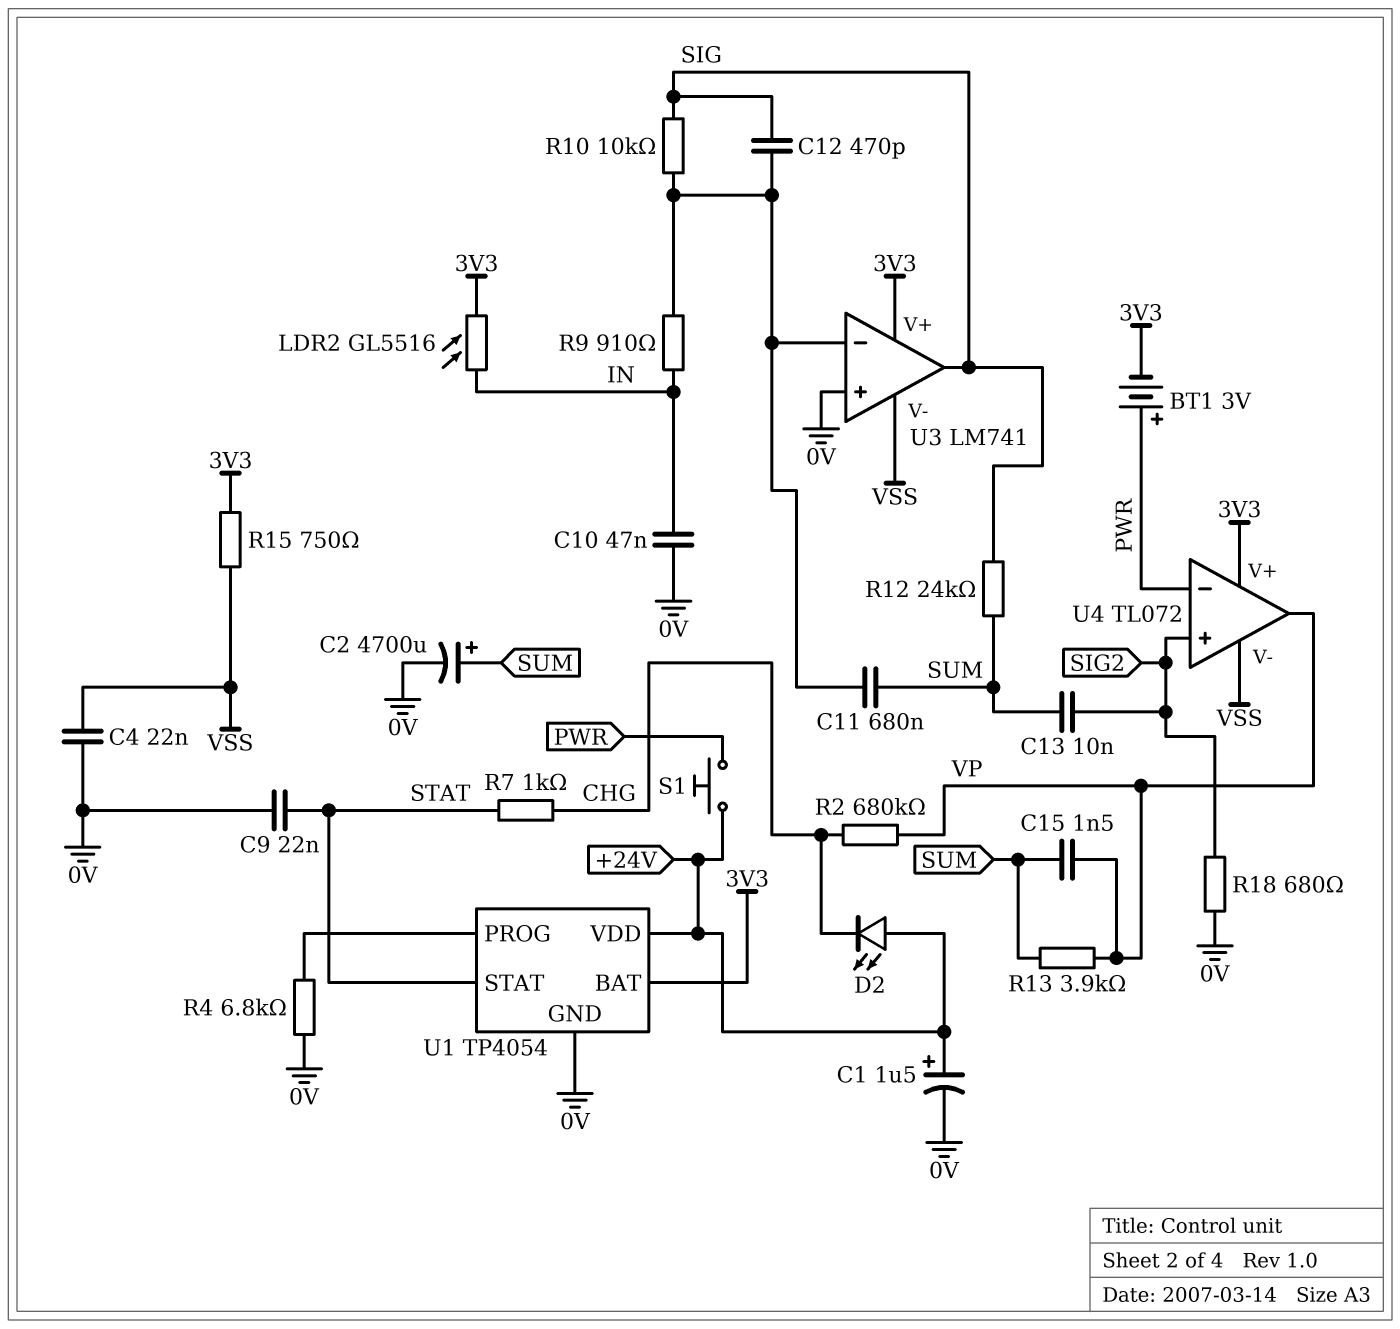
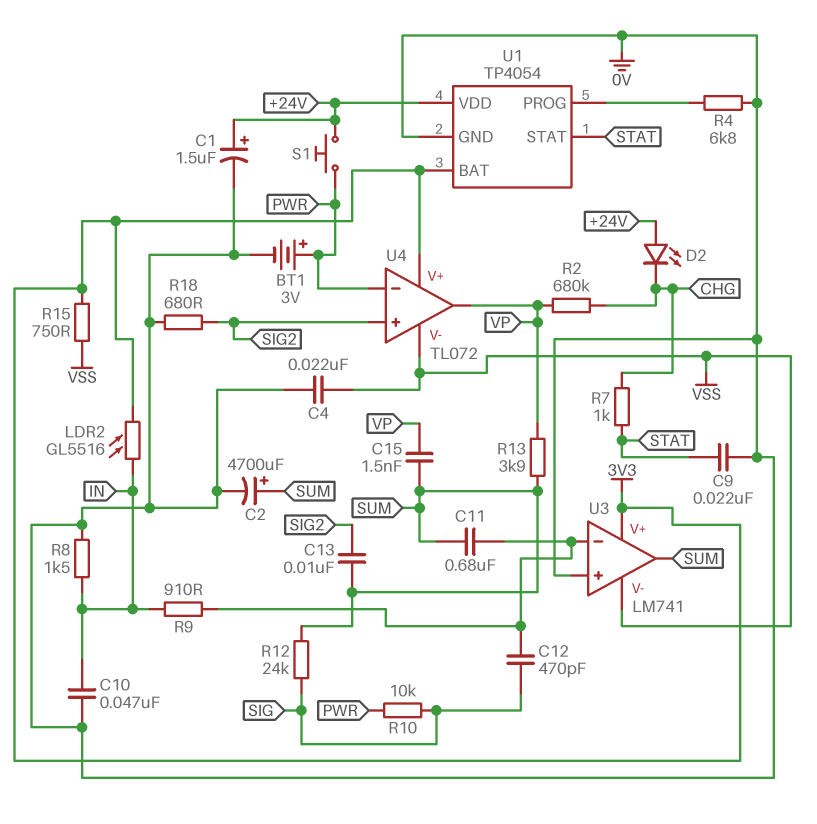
BT1: 3V (plus PWR, minus 3V3) -> 3V (plus PWR, minus 0V)
R8: none -> 1.5k (0V, IN)
R10: 10k (SIG, U3/in-) -> 10k (PWR, SIG)
U3 pin out: SIG -> SUM

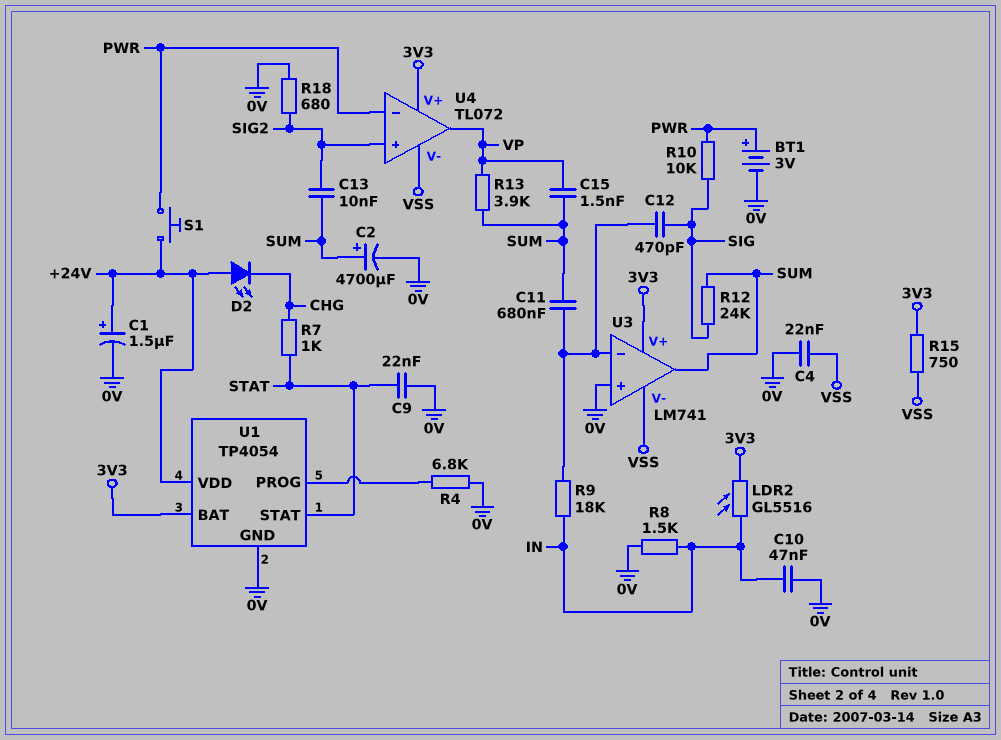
R2: 680k (CHG, VP) -> none
R9: 910 (IN, U3/in-) -> 18k (IN, U3/in-)

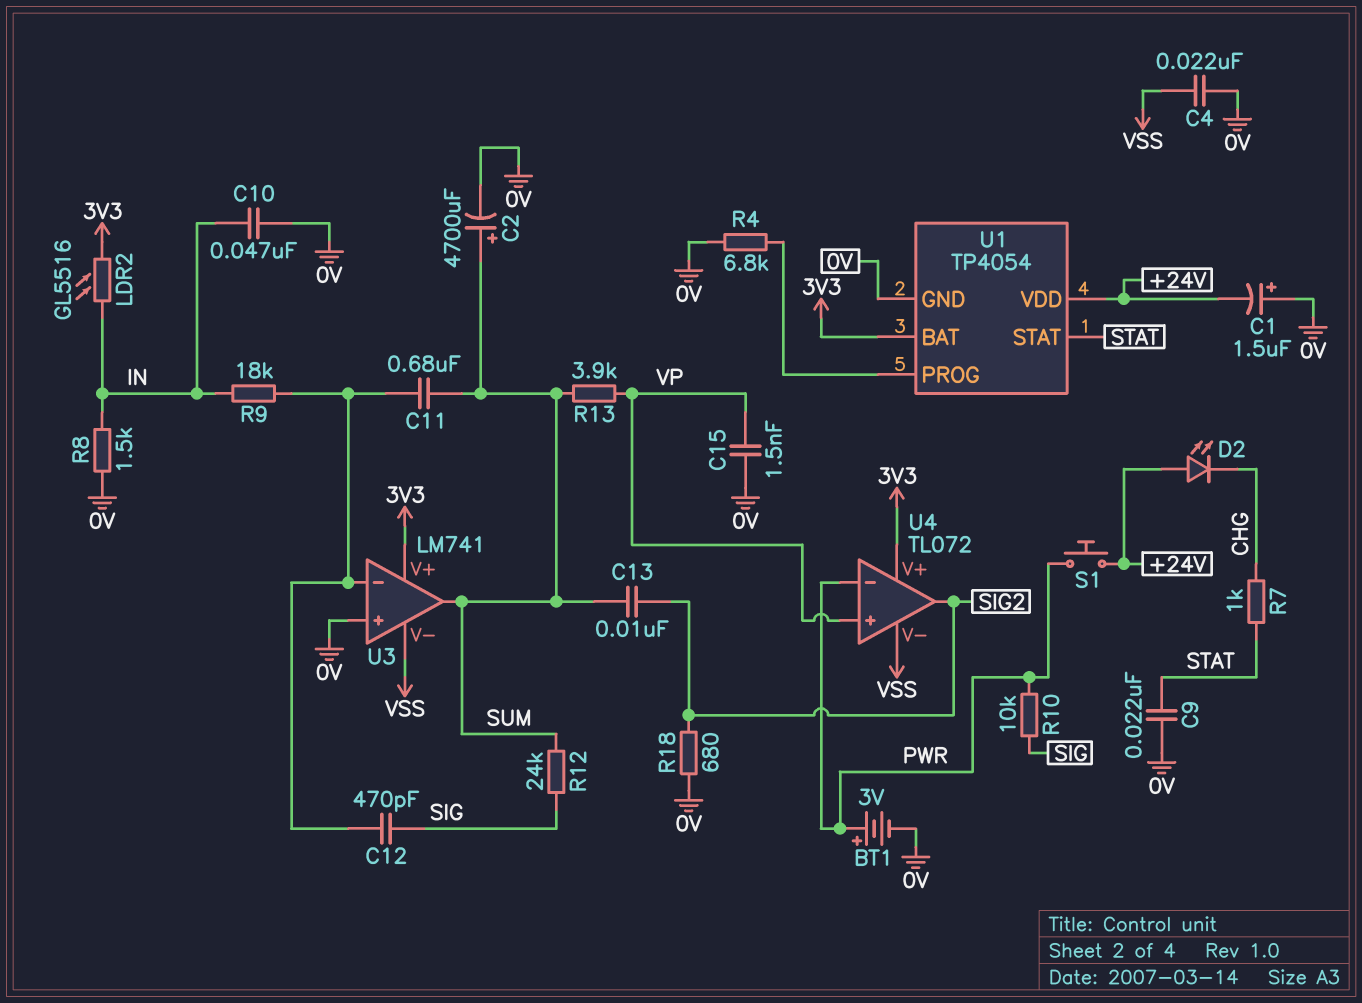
C1: 1.5uF (plus +24V, minus 0V) -> 1.5uF (plus 0V, minus +24V)
C15: 1.5nF (SUM, VP) -> 1.5nF (0V, VP)
R15: 750 (3V3, VSS) -> none
U4 pin in+: SIG2 -> VP
U4 pin out: VP -> SIG2

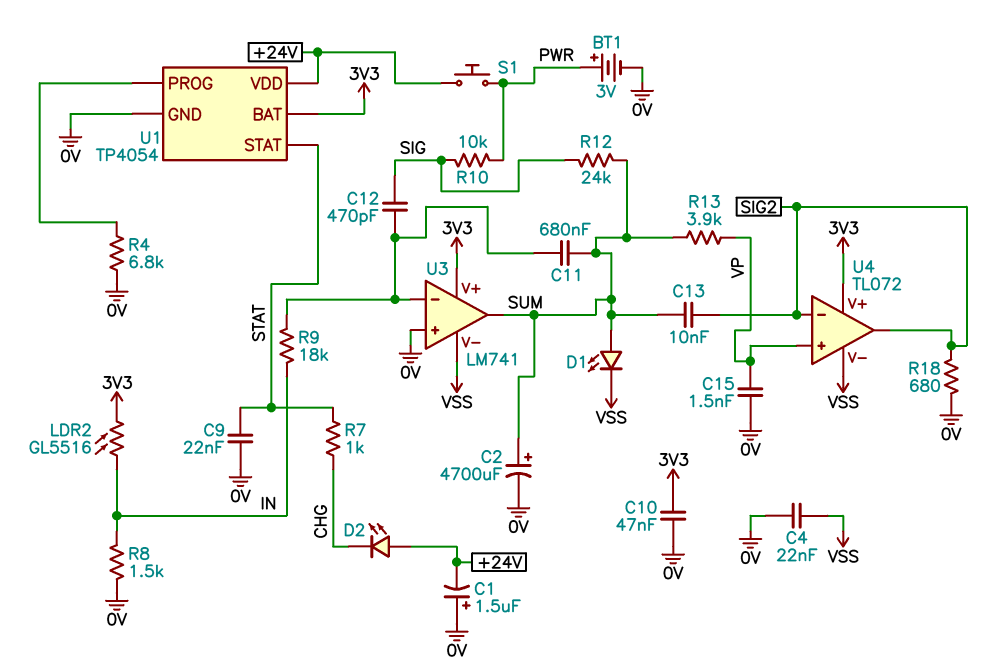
C10: 47nF (0V, IN) -> 47nF (0V, 3V3)
D1: none -> LED (A SUM, K VSS)
U4 pin in-: PWR -> SIG2

